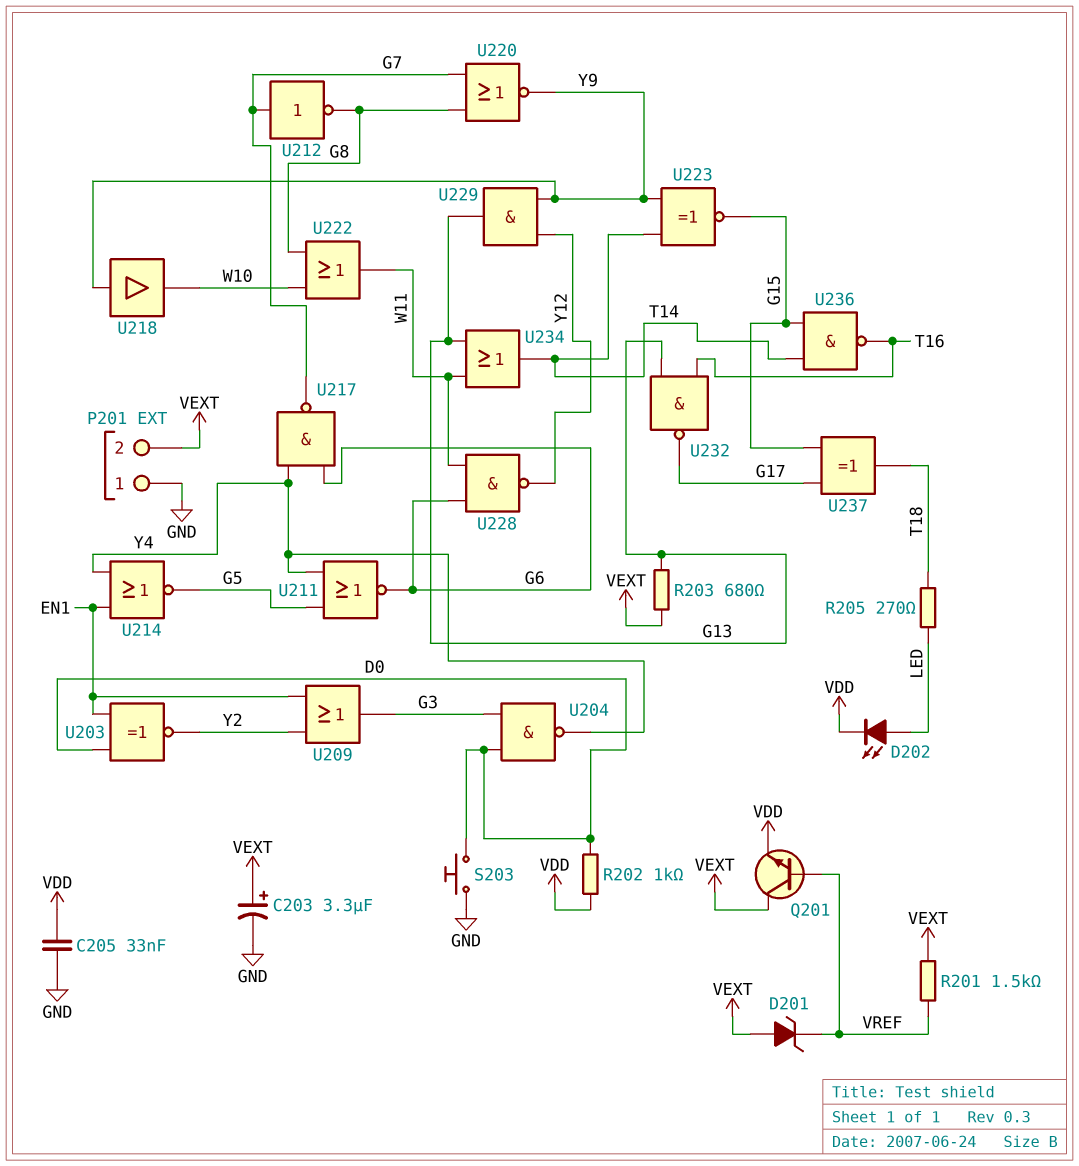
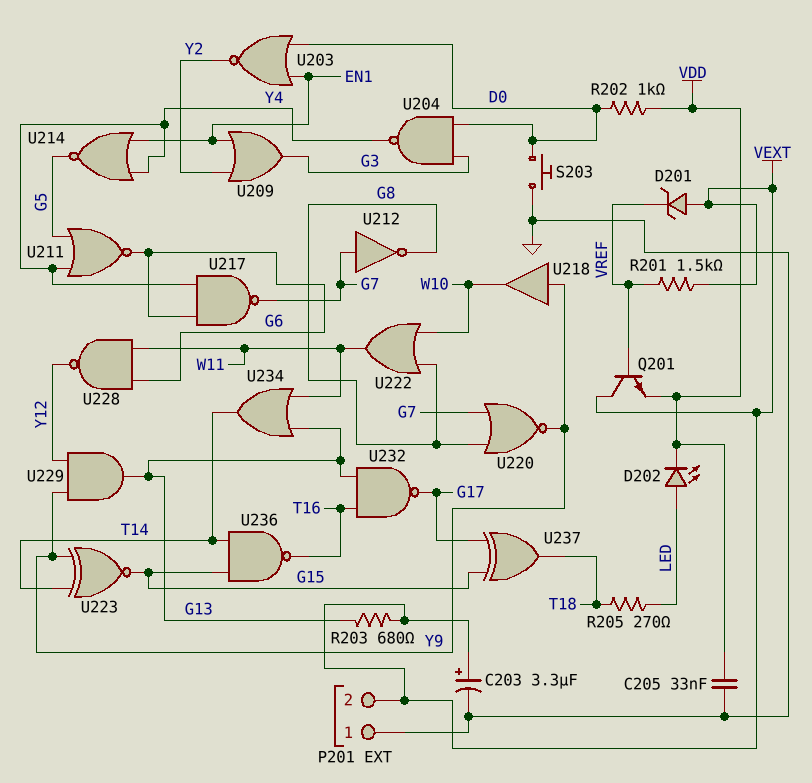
U203: XNOR (in D0, in EN1, out Y2) -> NOR (in D0, in EN1, out Y2)

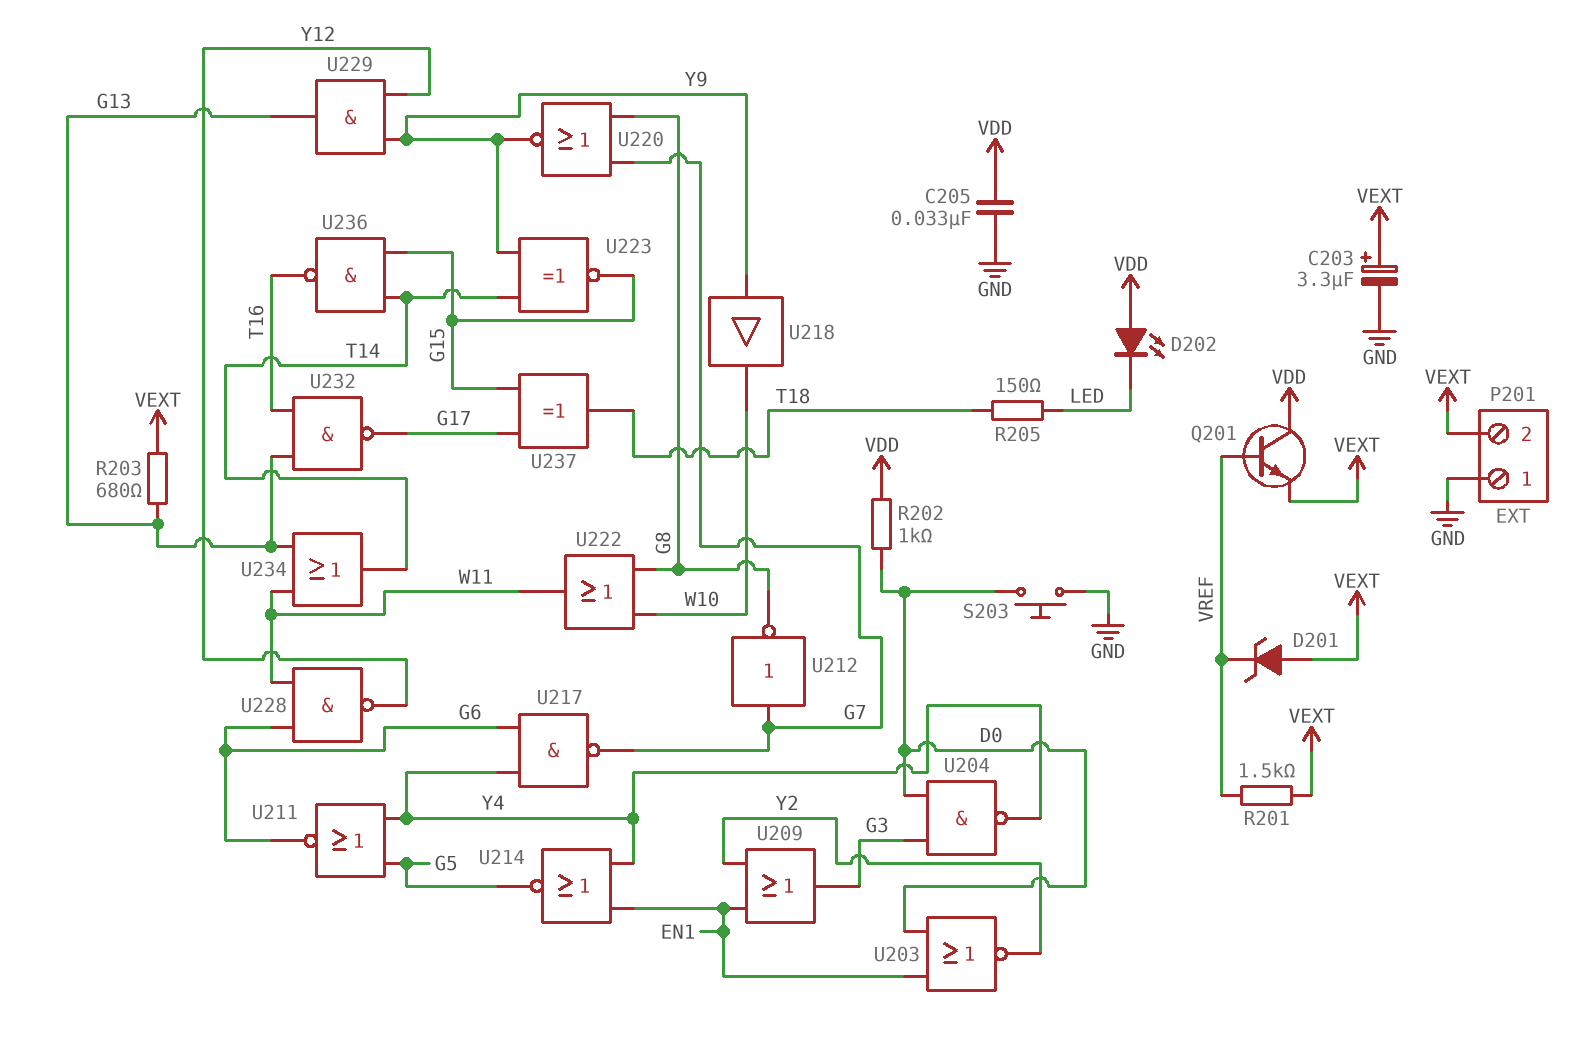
D202: LED (A LED, K VDD) -> LED (A VDD, K LED)
Q201: NPN (B VREF, C VEXT, E VDD) -> NPN (B VREF, C VDD, E VEXT)
R205: 270 (LED, T18) -> 150 (LED, T18)

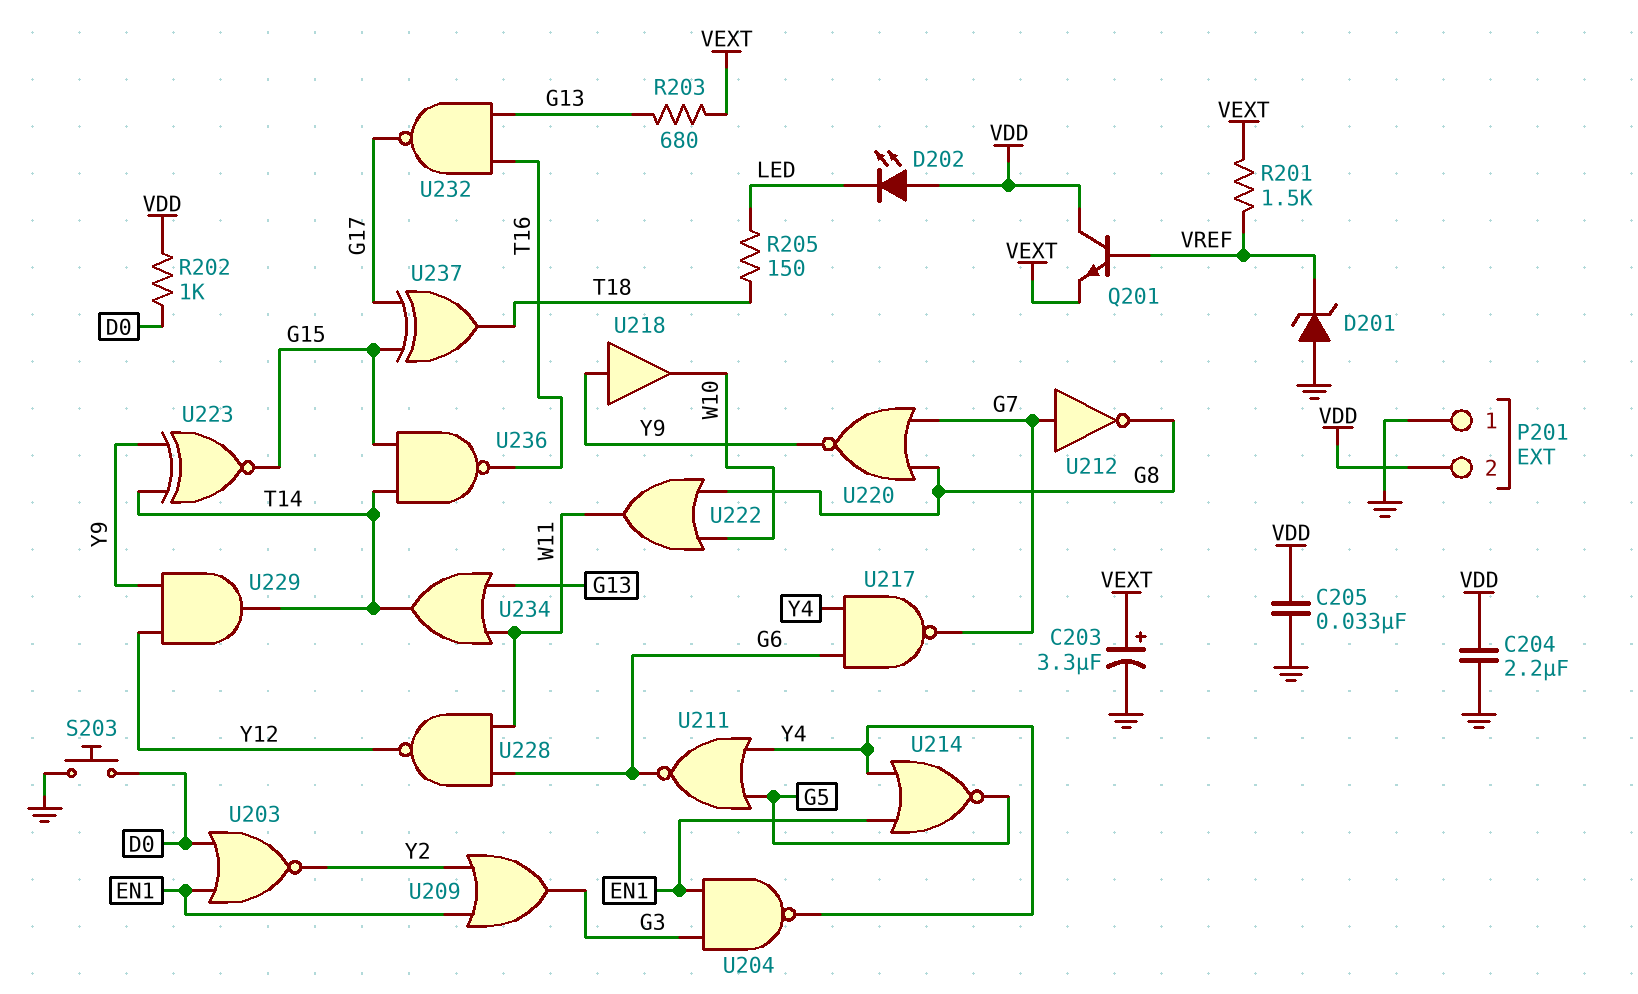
C204: none -> 2.2uF (GND, VDD)
D201: zener (A VEXT, K VREF) -> zener (A GND, K VREF)
P201 pin 2: VEXT -> VDD
U204: NAND (in D0, in G3, out Y4) -> NAND (in EN1, in G3, out Y4)
U229: AND (in Y9, in Y12, out G13) -> AND (in Y9, in Y12, out T14)

